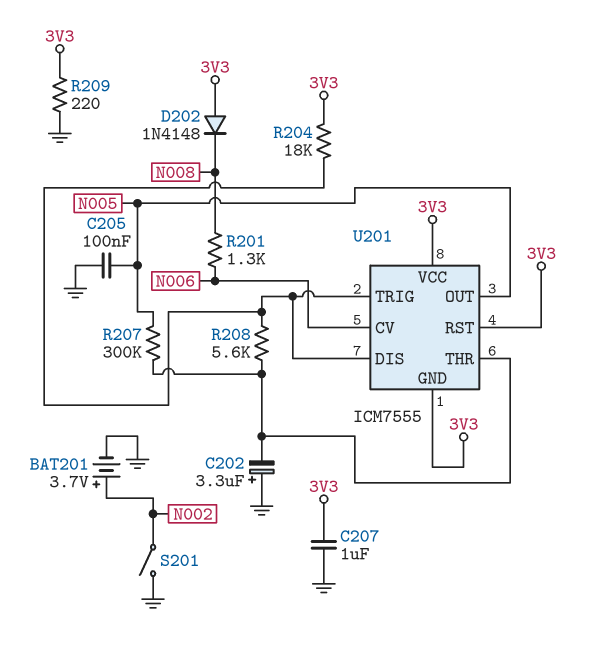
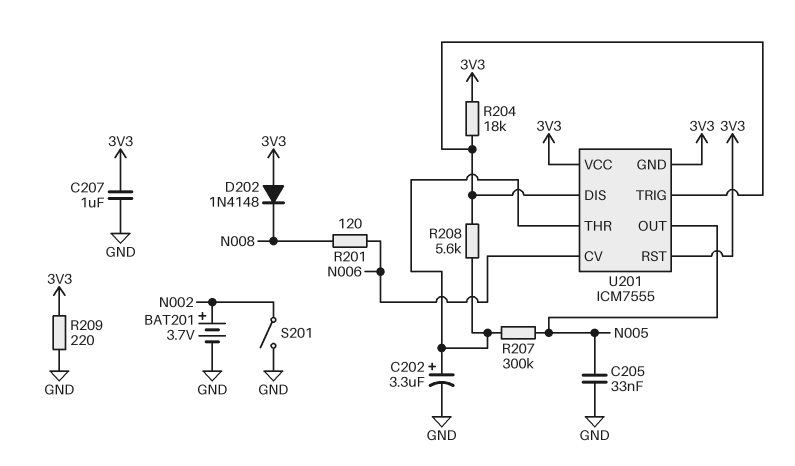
C202: 3.3uF (plus GND, minus U201/THR) -> 3.3uF (plus U201/THR, minus GND)
C205: 100nF (GND, N005) -> 33nF (GND, N005)
R201: 1.3k (N006, N008) -> 120 (N006, N008)

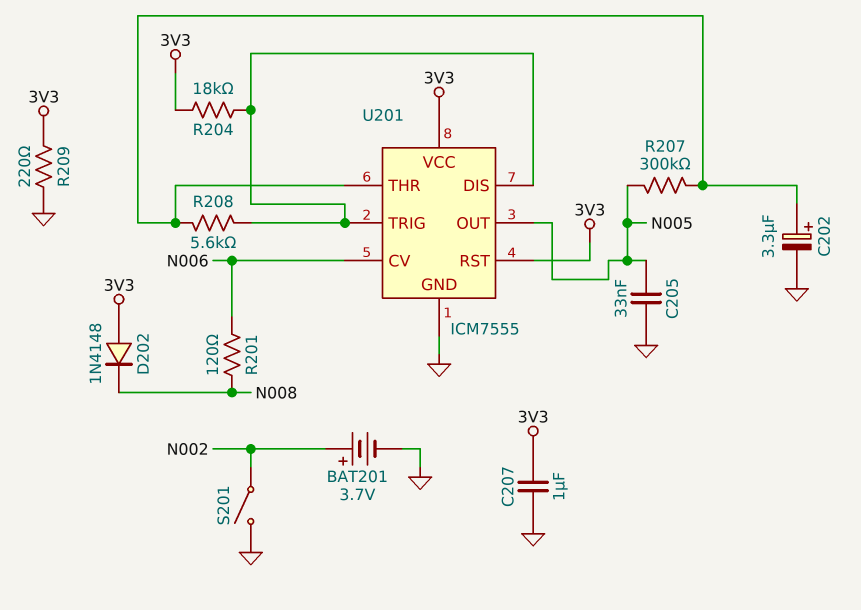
U201 pin GND: 3V3 -> GND

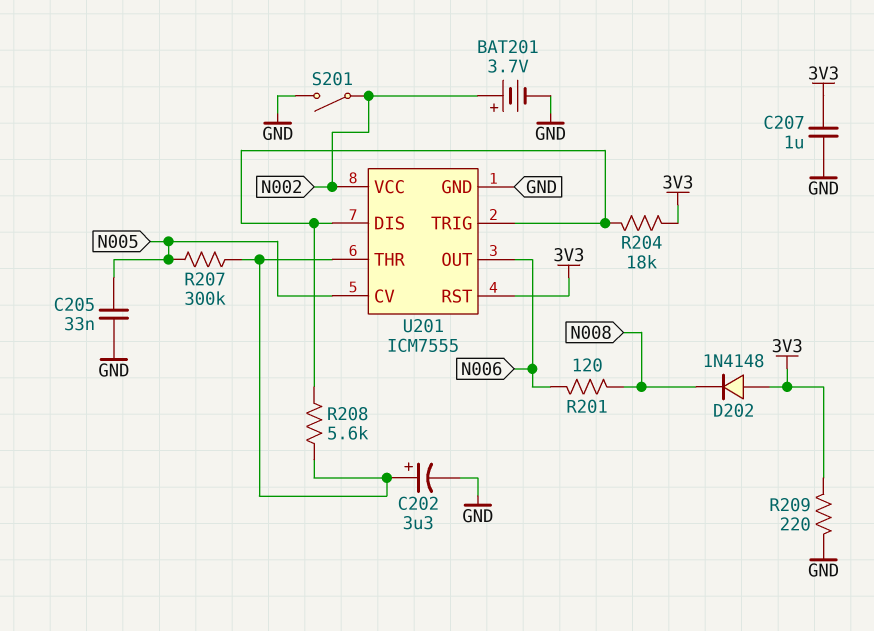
U201 pin CV: N006 -> N005
U201 pin OUT: N005 -> N006
U201 pin VCC: 3V3 -> N002

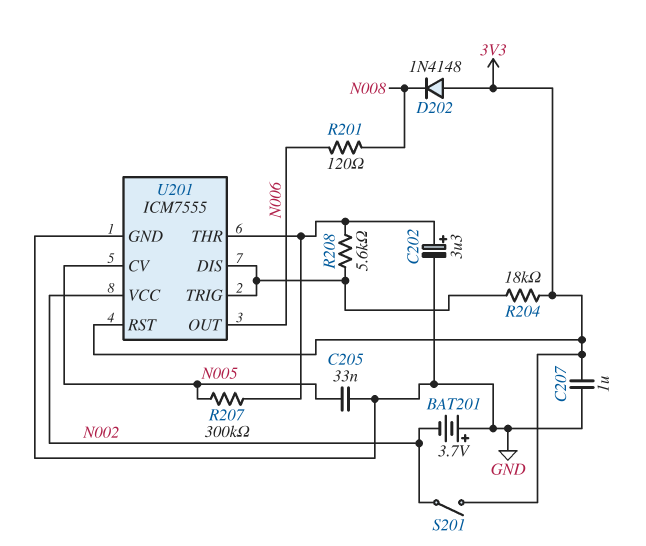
BAT201: 3.7V (plus N002, minus GND) -> 3.7V (plus GND, minus N002)
R209: 220 (3V3, GND) -> none
S201: switch (GND, N002) -> switch (3V3, N002)

